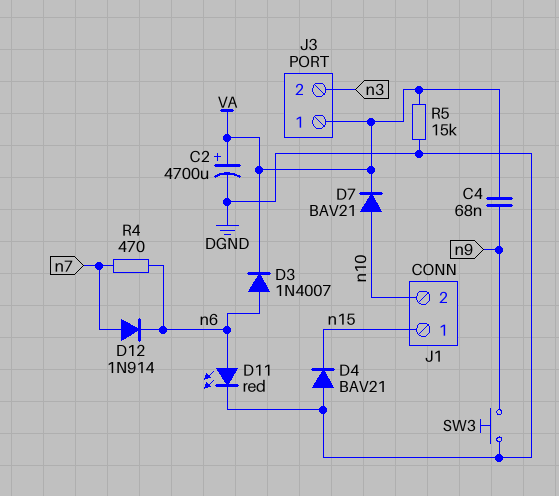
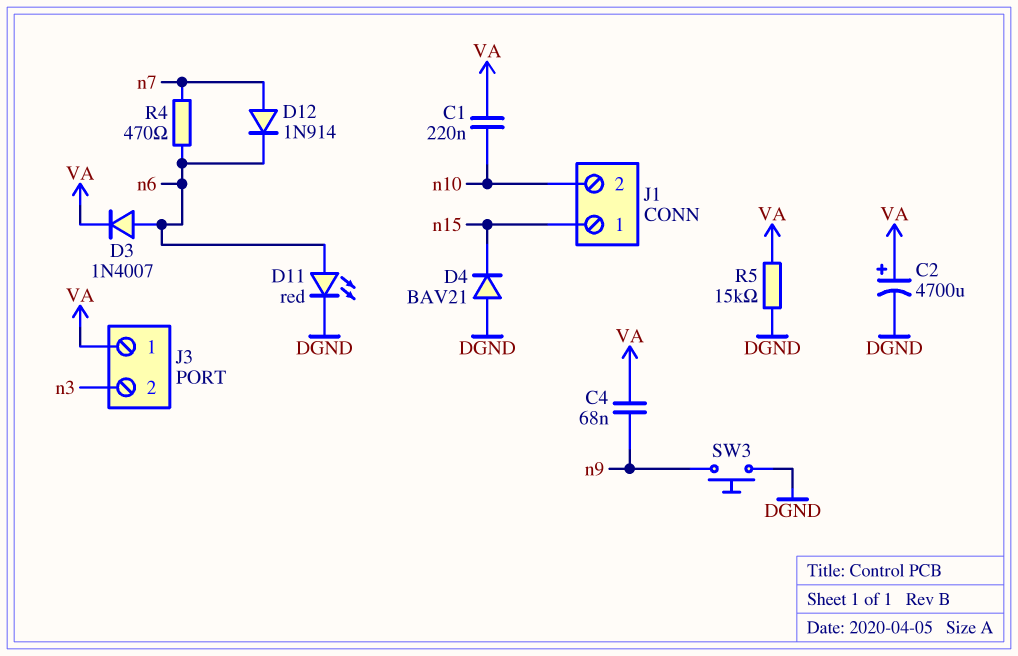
C1: none -> 220nF (VA, n10)
D7: diode BAV21 (A n10, K VA) -> none

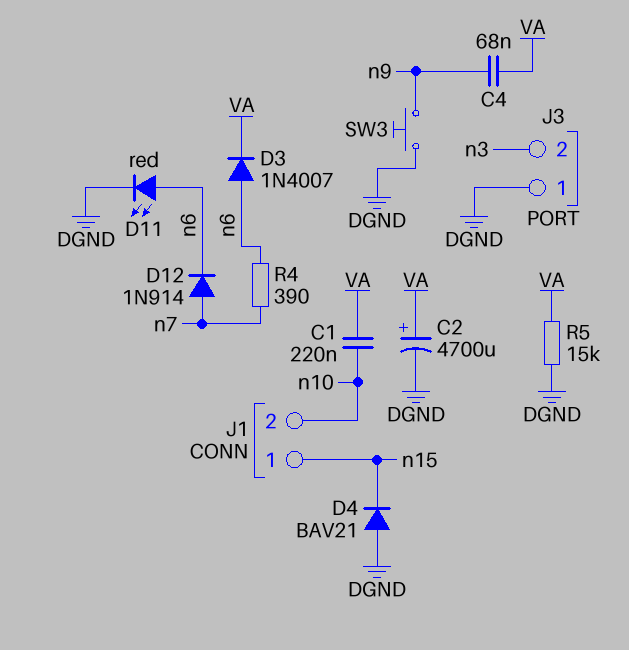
J3 pin 1: VA -> DGND
R4: 470 (n6, n7) -> 390 (n6, n7)

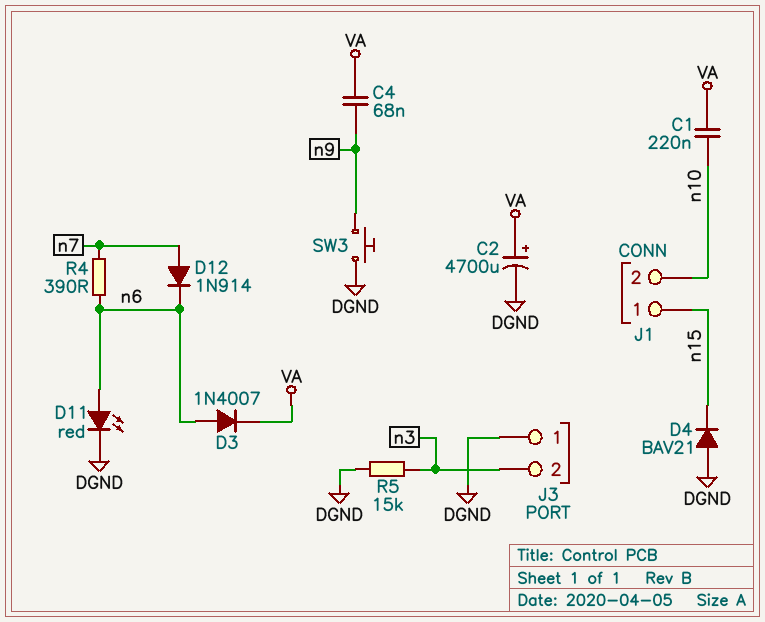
R5: 15k (DGND, VA) -> 15k (DGND, n3)

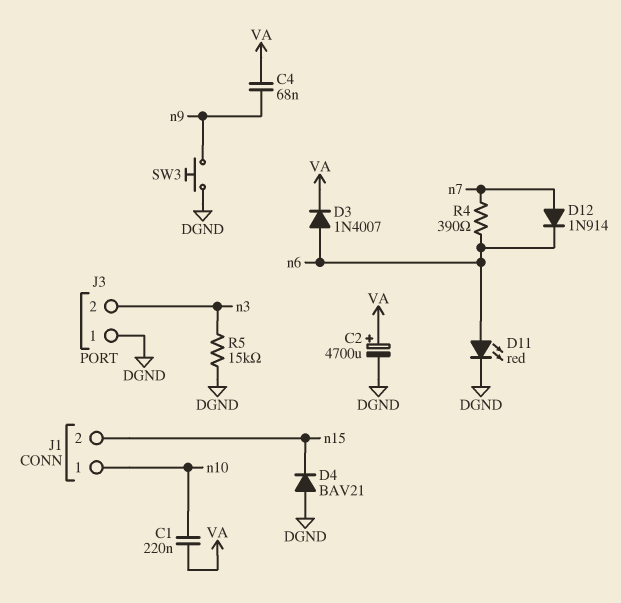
J1 pin 1: n15 -> n10
J1 pin 2: n10 -> n15

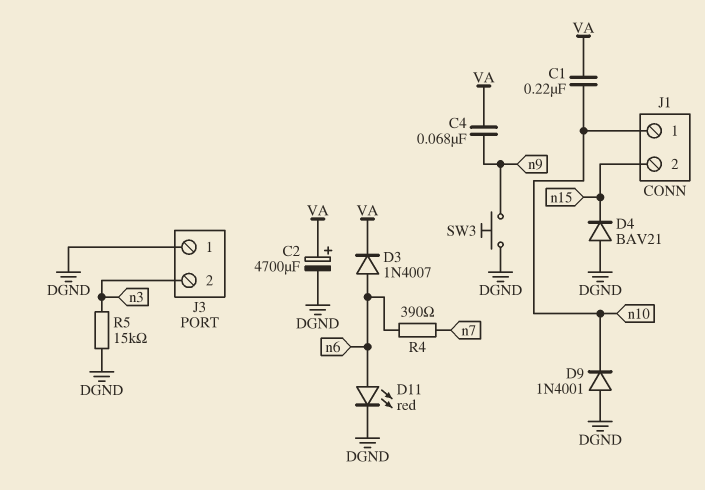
D9: none -> diode 1N4001 (A DGND, K n10)
D12: diode 1N914 (A n7, K n6) -> none

